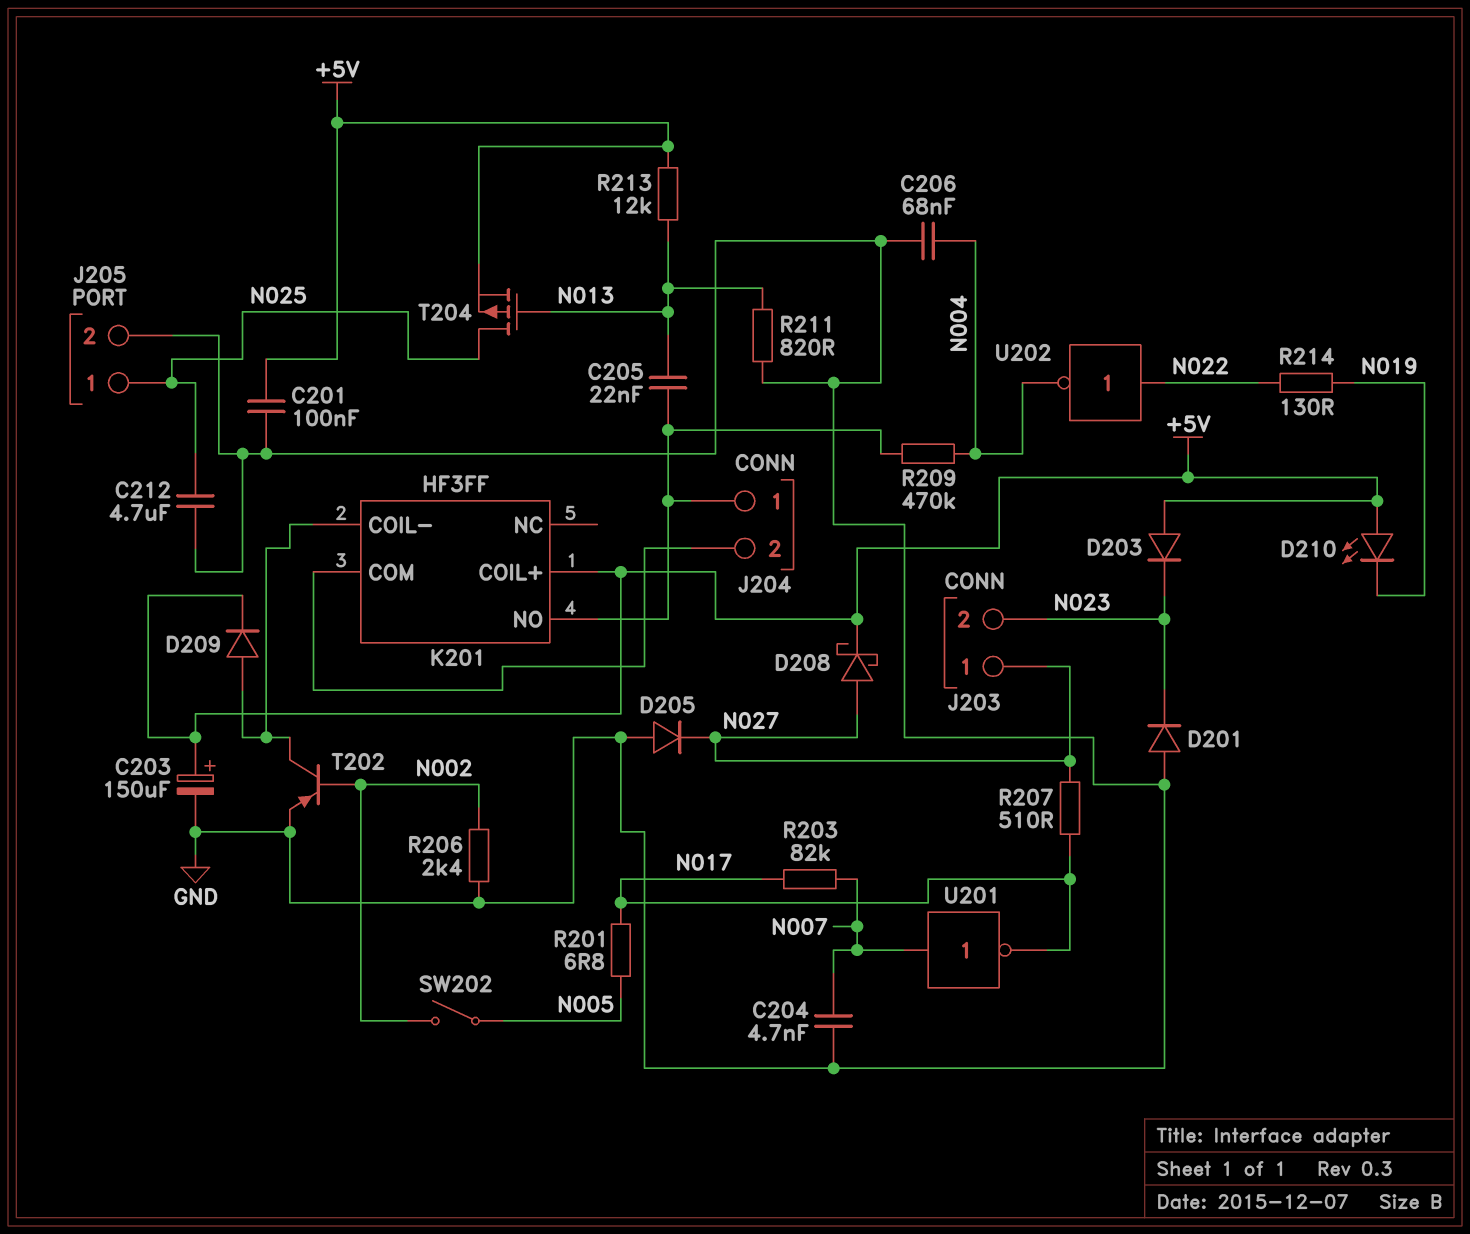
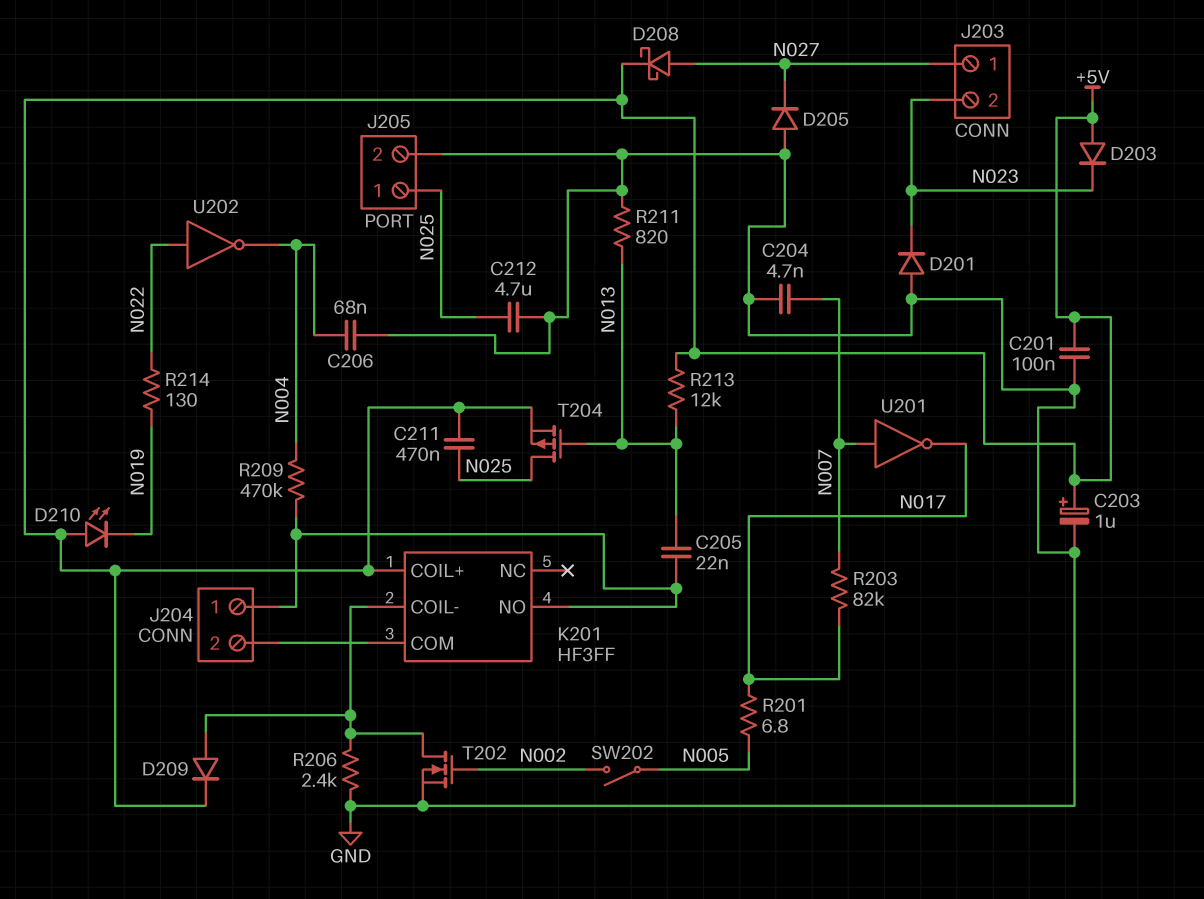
C203: 150uF (plus +5V, minus GND) -> 1uF (plus +5V, minus GND)
C211: none -> 470nF (+5V, N025)
R206: 2.4k (GND, N002) -> 2.4k (GND, K201/COIL-)
R207: 510 (N017, N027) -> none
T202: PNP (B N002, C K201/COIL-, E GND) -> NMOS (G N002, D K201/COIL-, S GND)

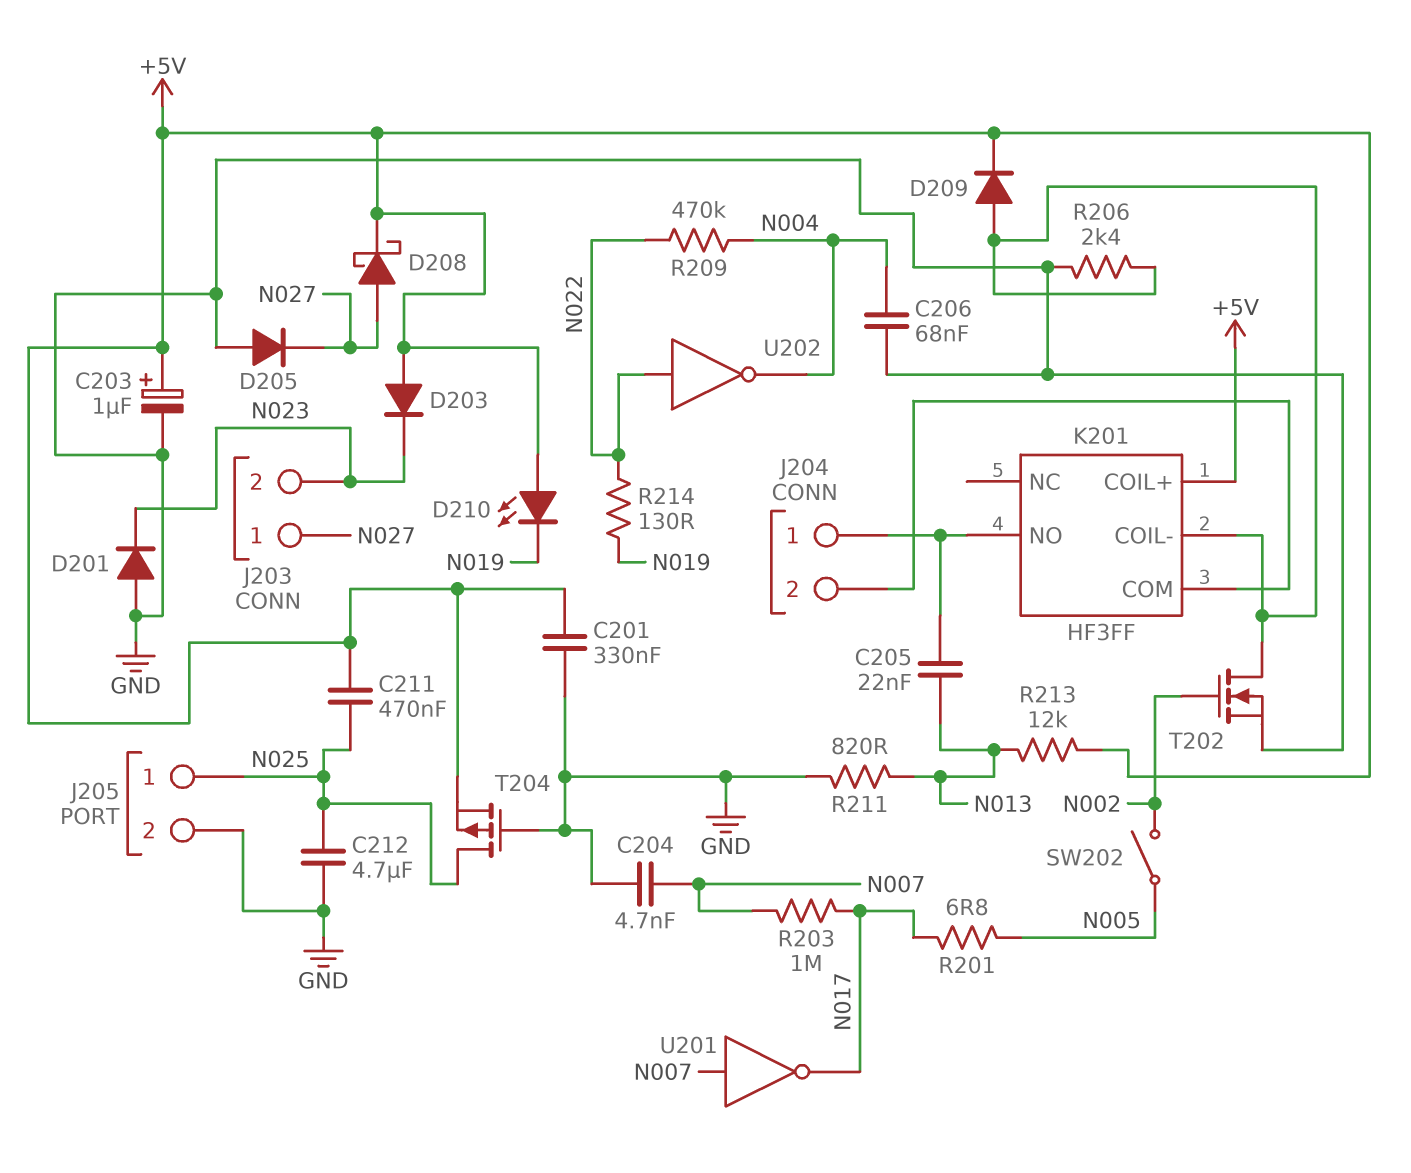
C201: 100nF (+5V, GND) -> 330nF (+5V, GND)
R203: 82k (N007, N017) -> 1M (N007, N017)
R209: 470k (J204/1, N004) -> 470k (N004, N022)
T204: PMOS (G N013, D N025, S +5V) -> PMOS (G GND, D N025, S +5V)

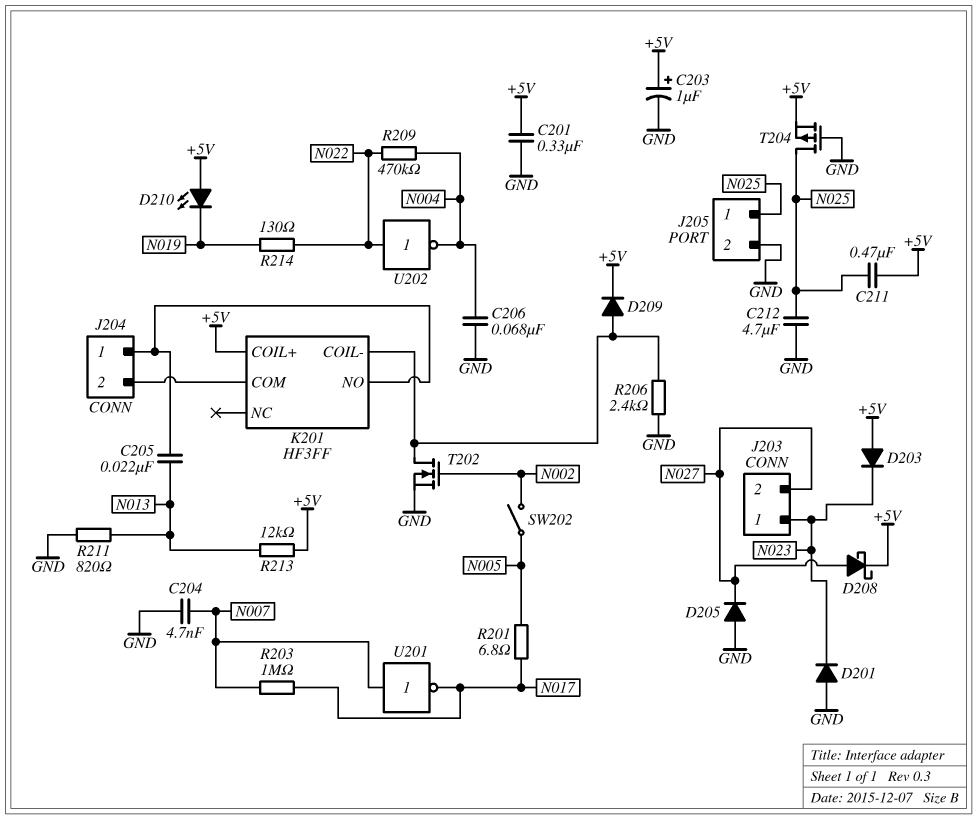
J203 pin 1: N027 -> N023
J203 pin 2: N023 -> N027

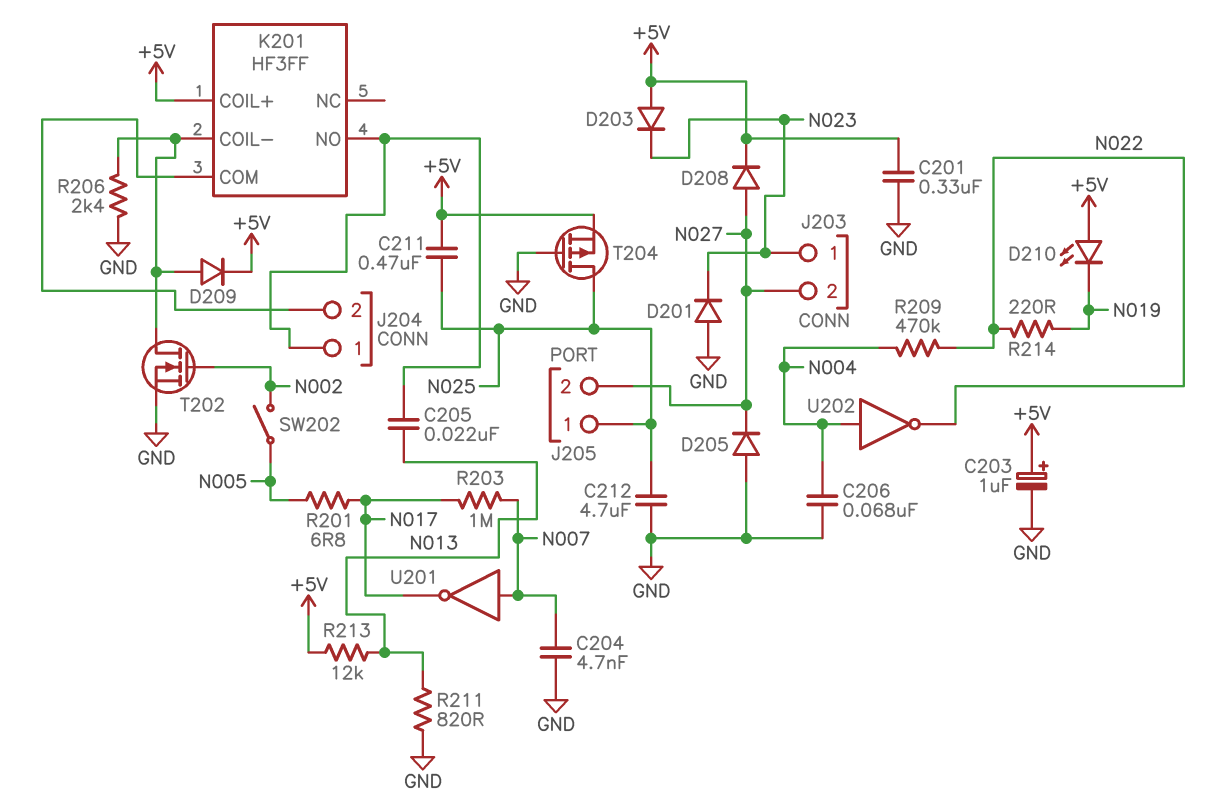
D208: schottky (A N027, K +5V) -> diode (A N027, K +5V)
J205 pin 2: GND -> N027
R214: 130 (N019, N022) -> 220 (N019, N022)
U202: NOT (in N022, out N004) -> NOT (in N004, out N022)

